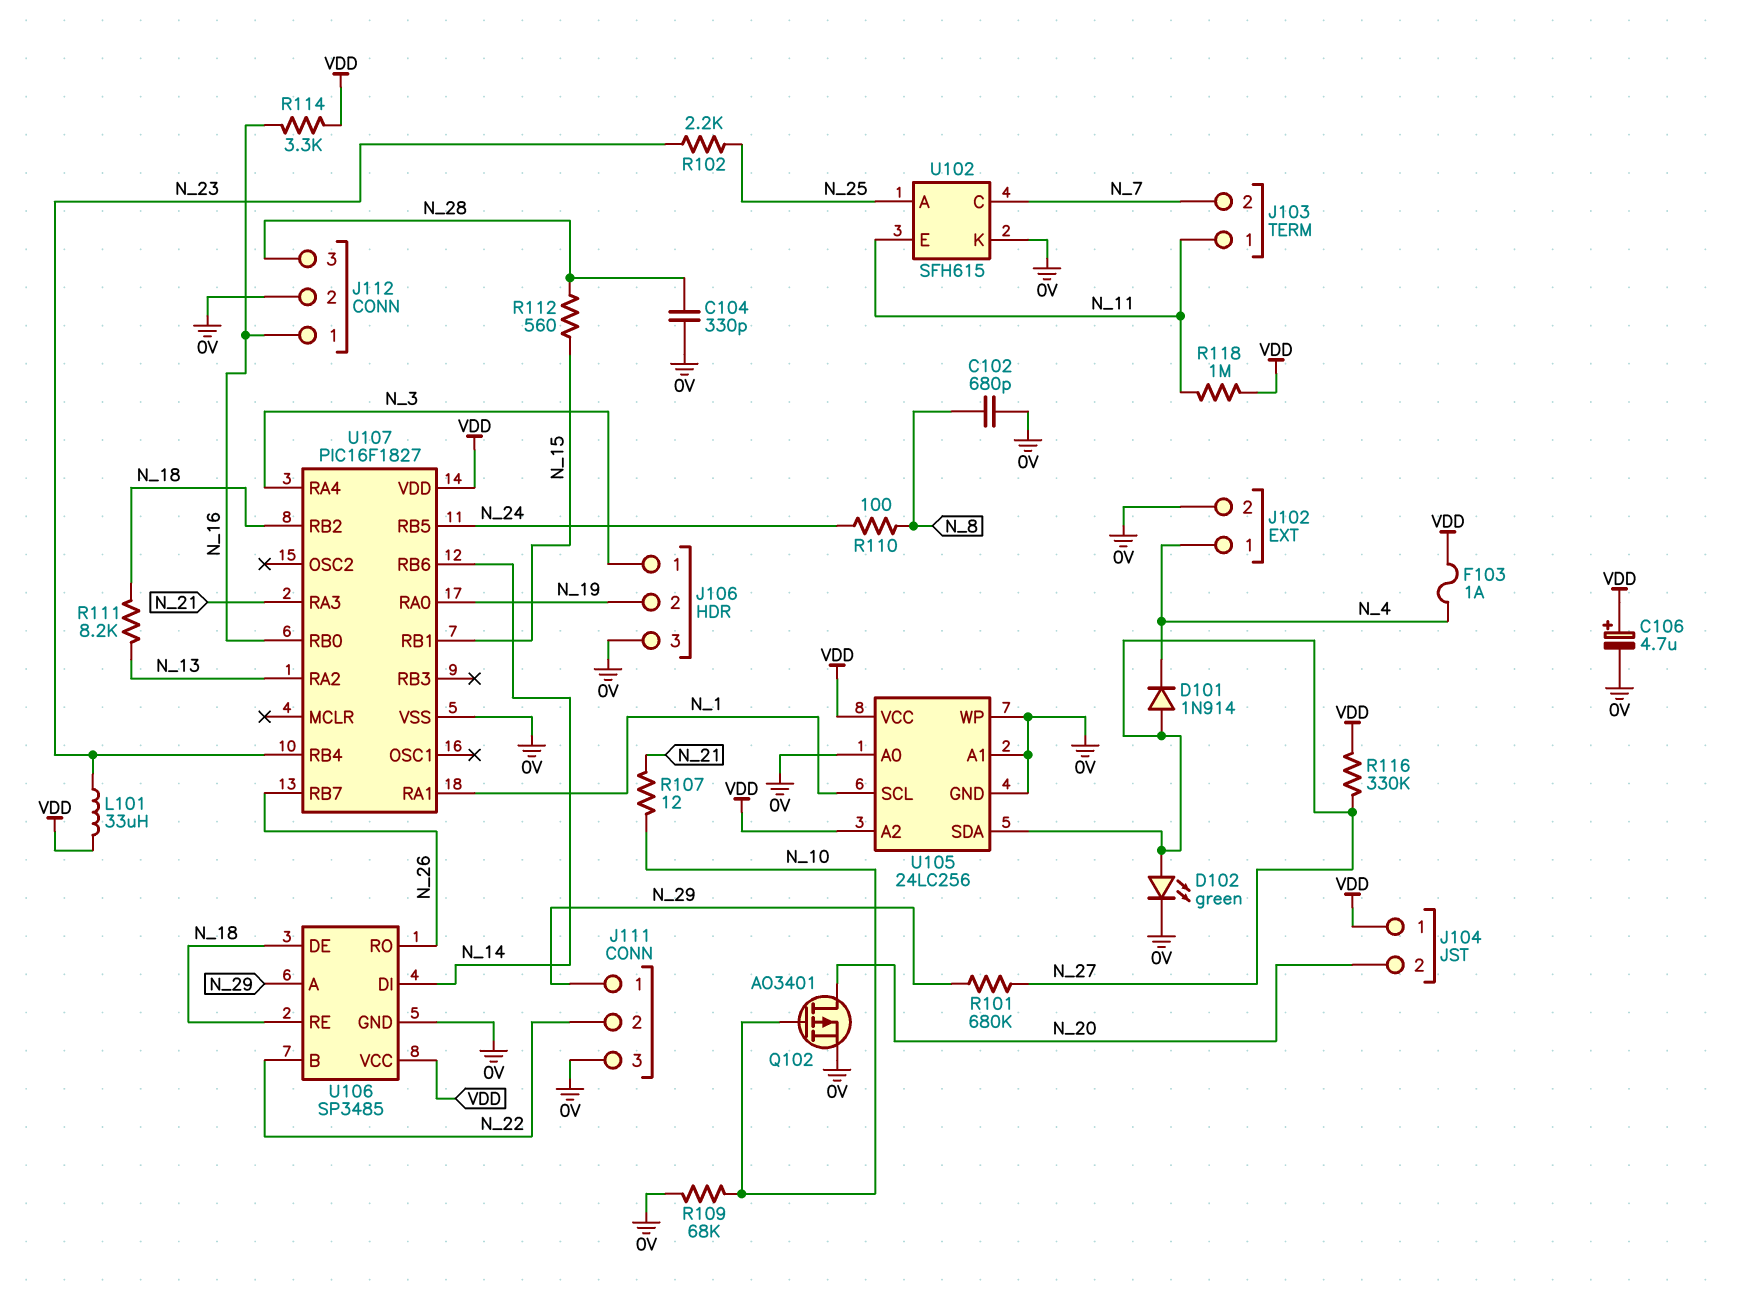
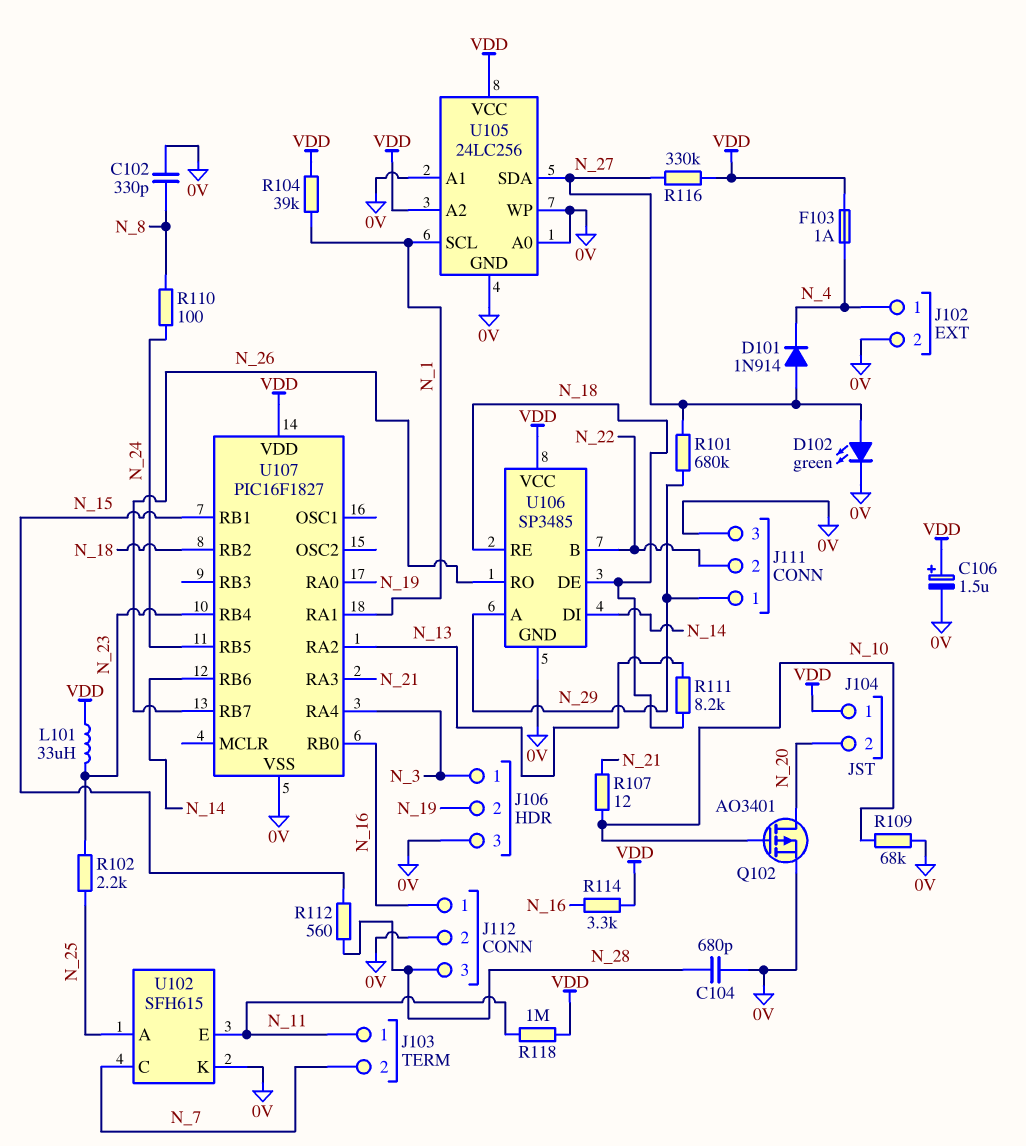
C102: 680pF (0V, N_8) -> 330pF (0V, N_8)
C104: 330pF (0V, N_28) -> 680pF (0V, N_28)
C106: 4.7uF (plus VDD, minus 0V) -> 1.5uF (plus VDD, minus 0V)
R104: none -> 39k (N_1, VDD)

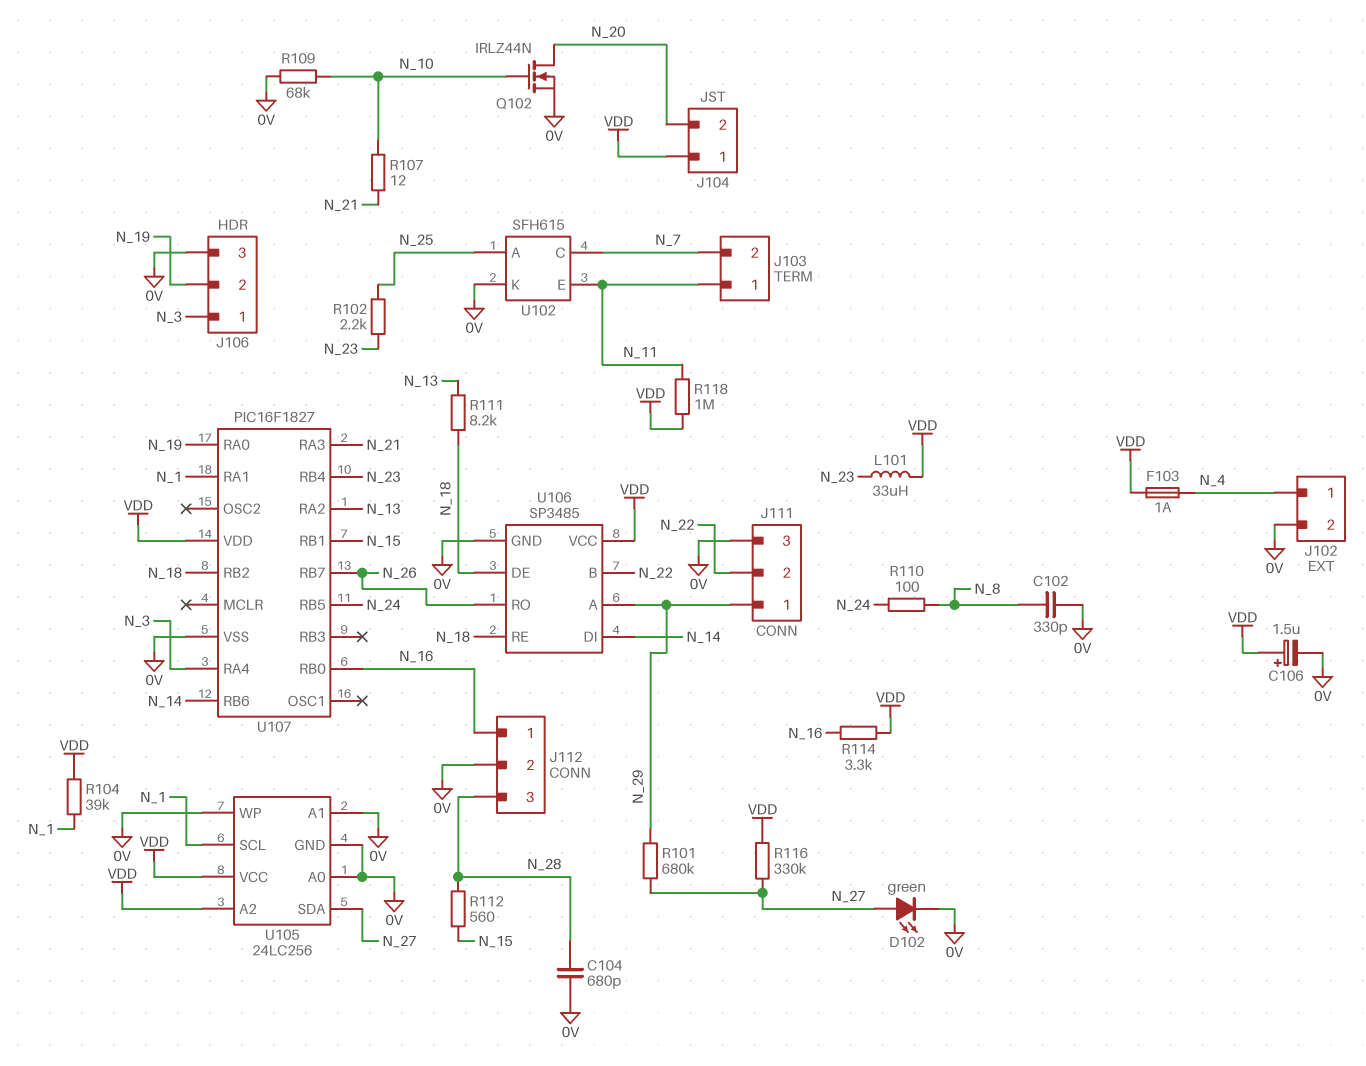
D101: diode 1N914 (A N_27, K N_4) -> none
Q102: PMOS AO3401 (G N_10, D N_20, S 0V) -> NMOS IRLZ44N (G N_10, D N_20, S 0V)

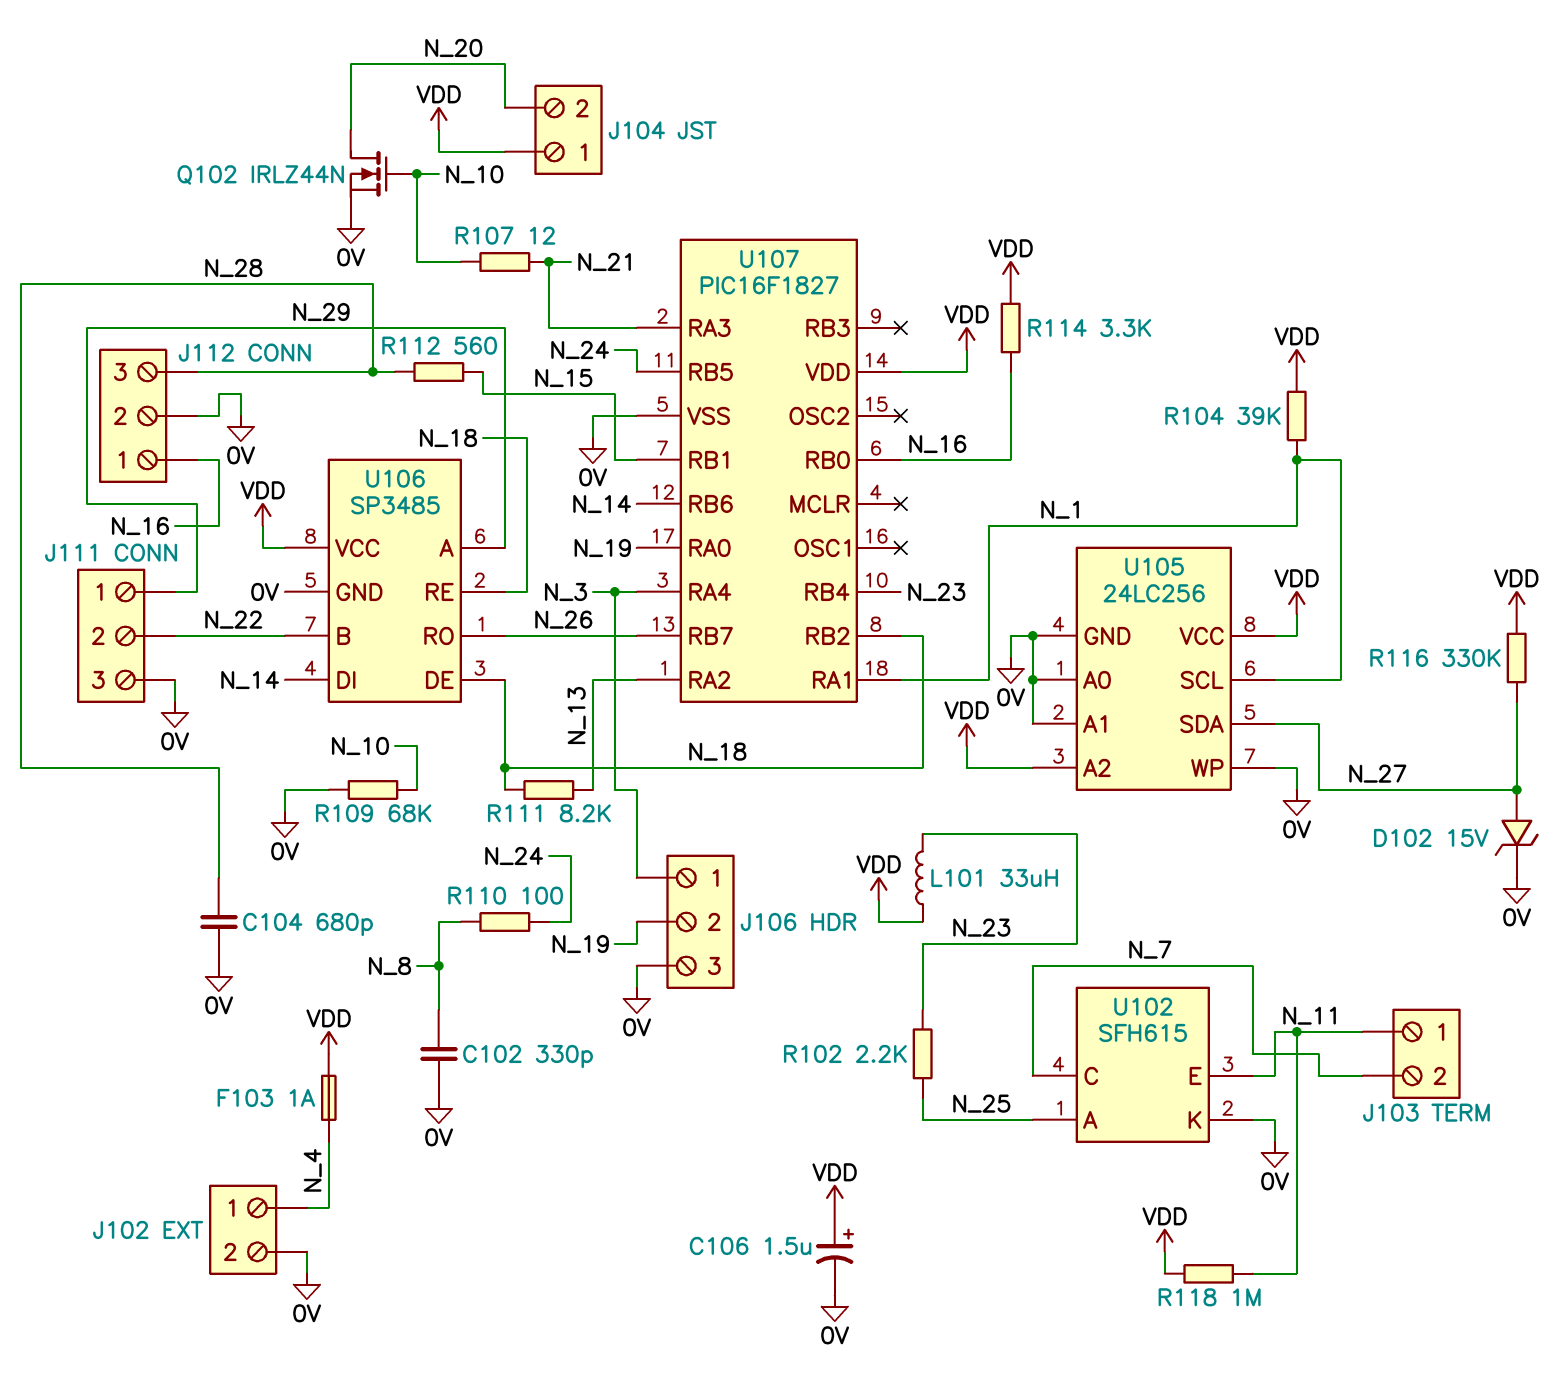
D102: LED green (A N_27, K 0V) -> zener 15V (A N_27, K 0V)
R101: 680k (N_27, N_29) -> none

